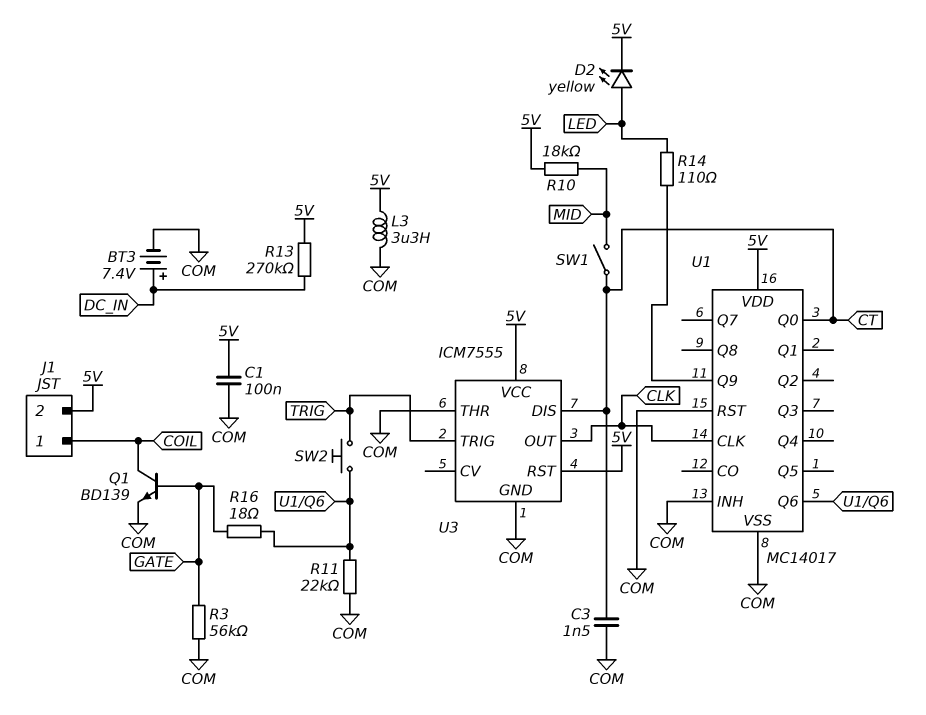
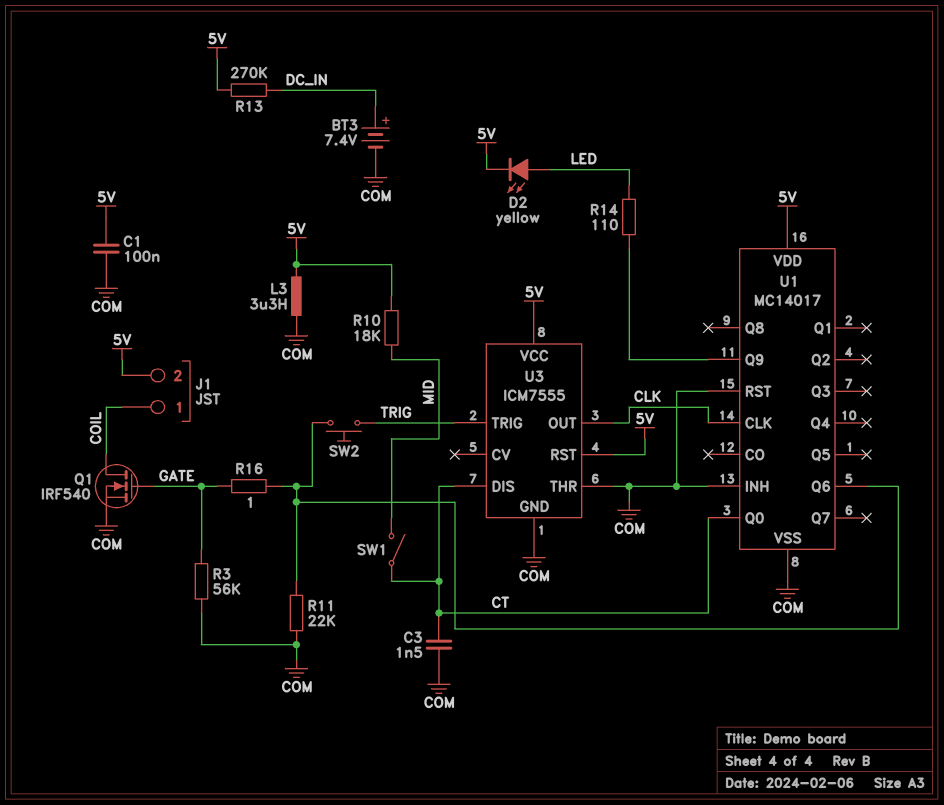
Q1: NPN BD139 (B GATE, C COIL, E COM) -> NMOS IRF540 (G GATE, D COIL, S COM)
R16: 18 (GATE, U1/Q6) -> 1 (GATE, U1/Q6)

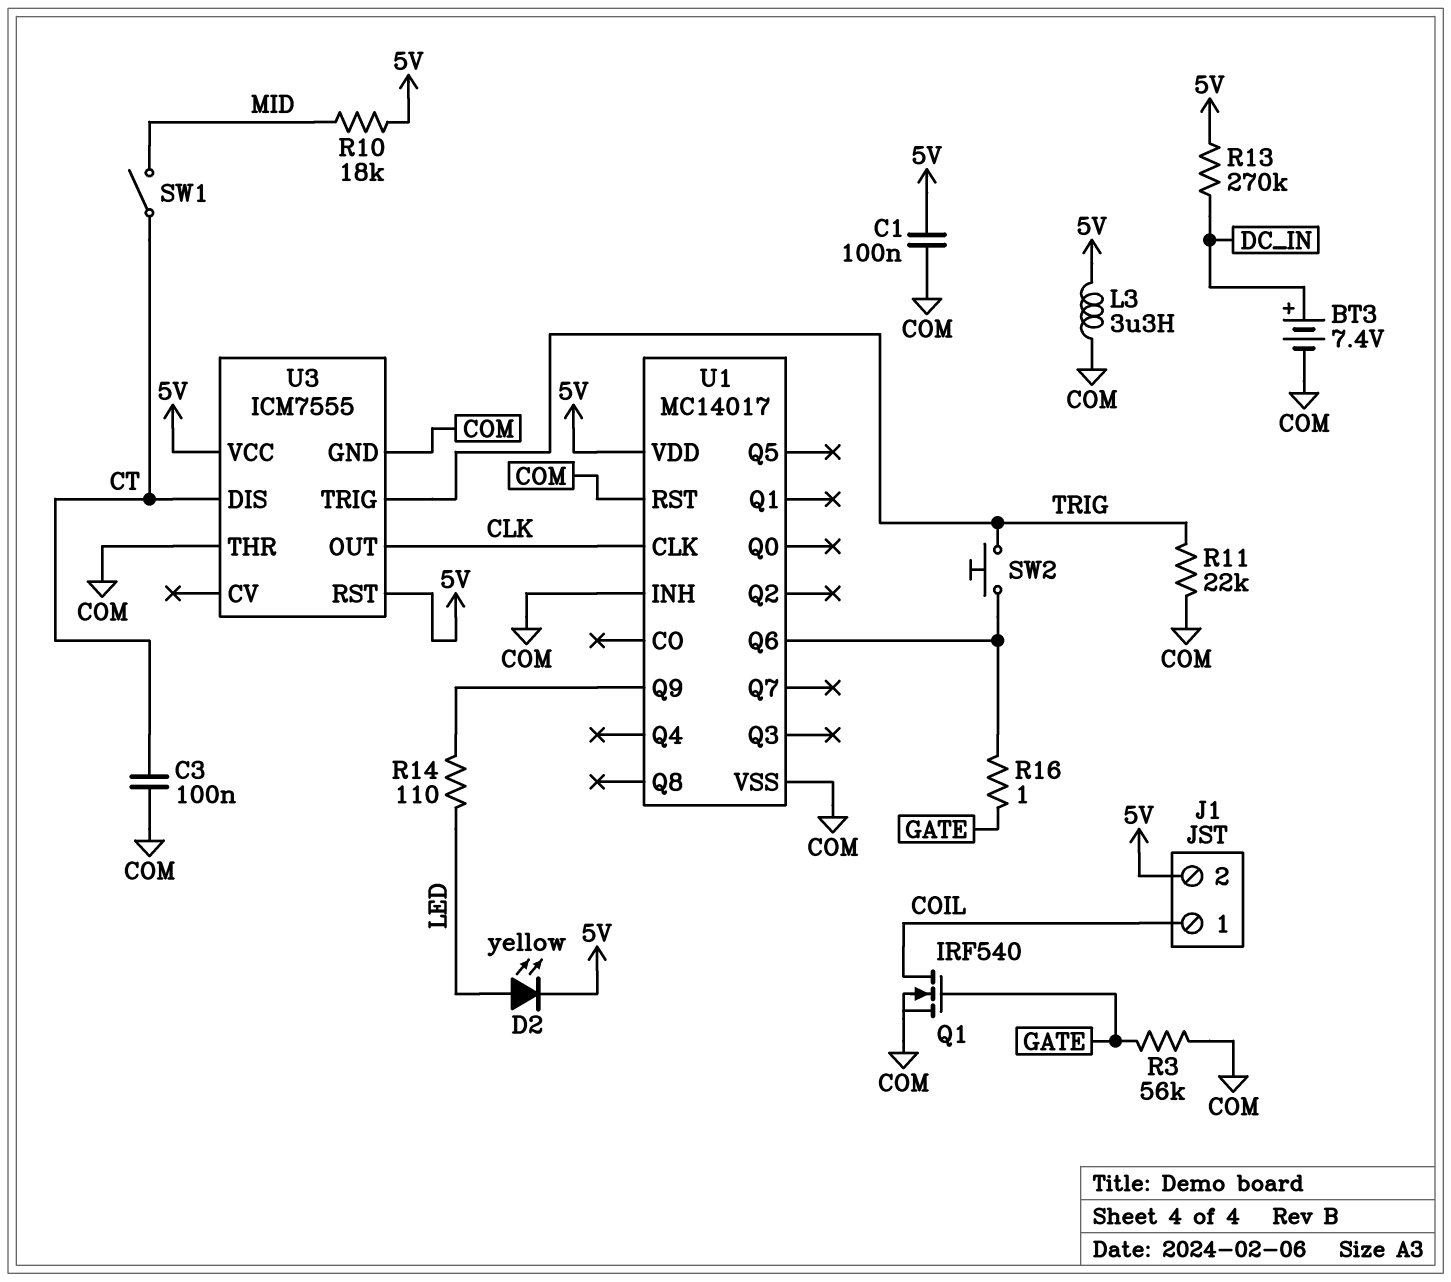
C3: 1.5nF (COM, CT) -> 100nF (COM, CT)
R11: 22k (COM, U1/Q6) -> 22k (COM, TRIG)
U1 pin Q0: CT -> none

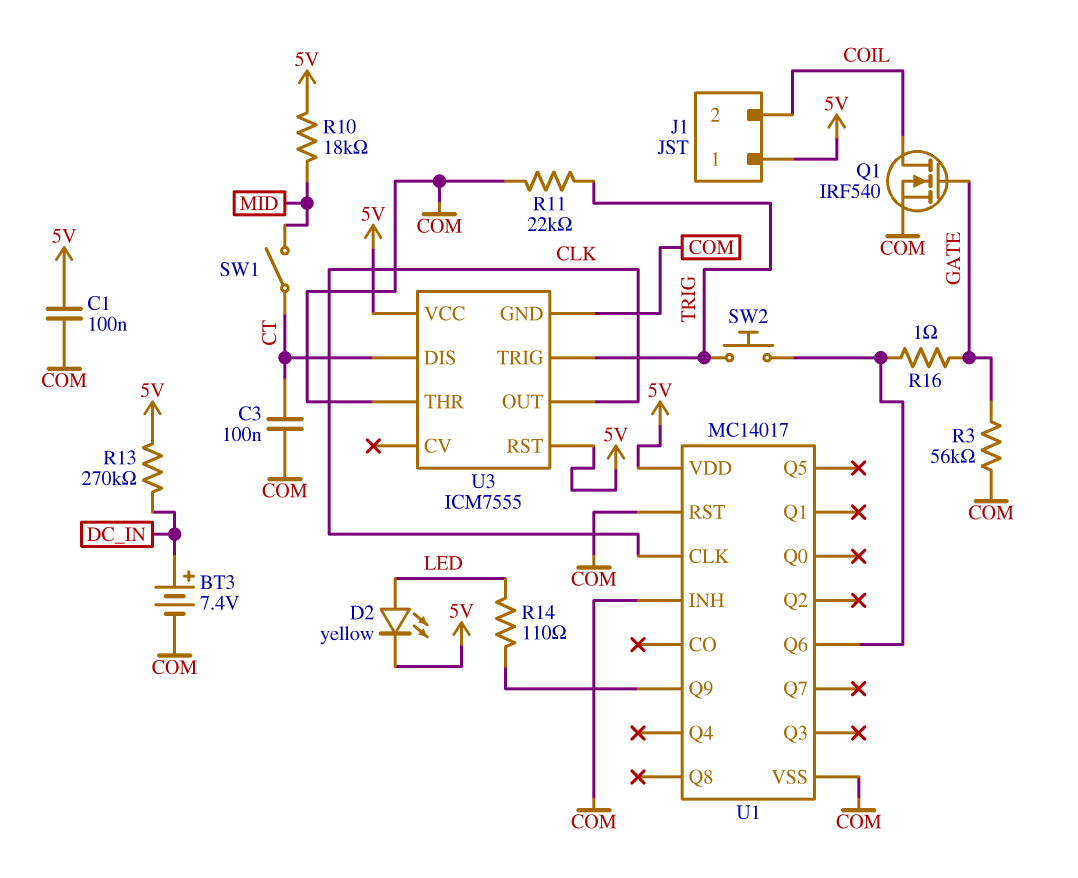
J1 pin 1: COIL -> 5V
J1 pin 2: 5V -> COIL
L3: 3.3uH (5V, COM) -> none

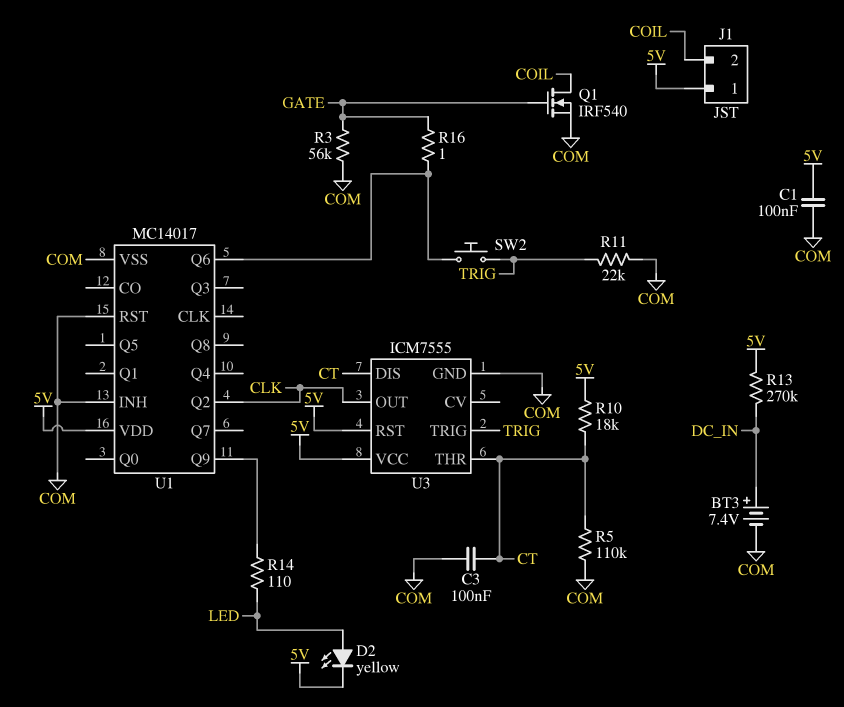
R5: none -> 110k (COM, CT)
R10: 18k (5V, MID) -> 18k (5V, CT)
SW1: switch (CT, MID) -> none
U1 pin CLK: CLK -> none
U1 pin Q2: none -> CLK
U3 pin THR: COM -> CT

